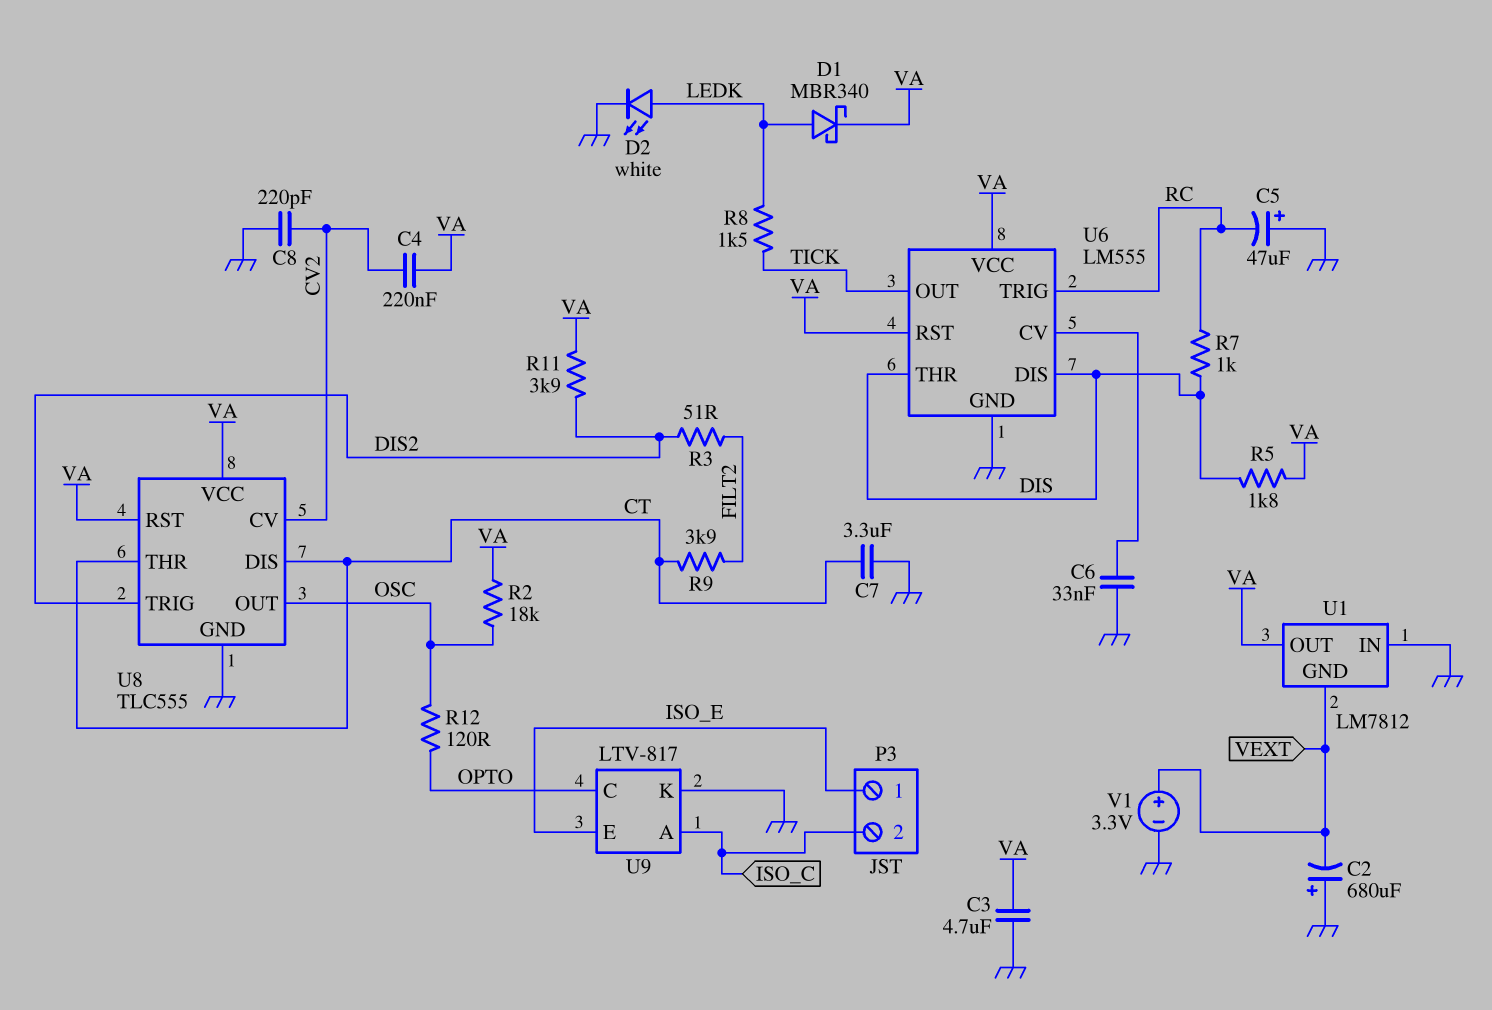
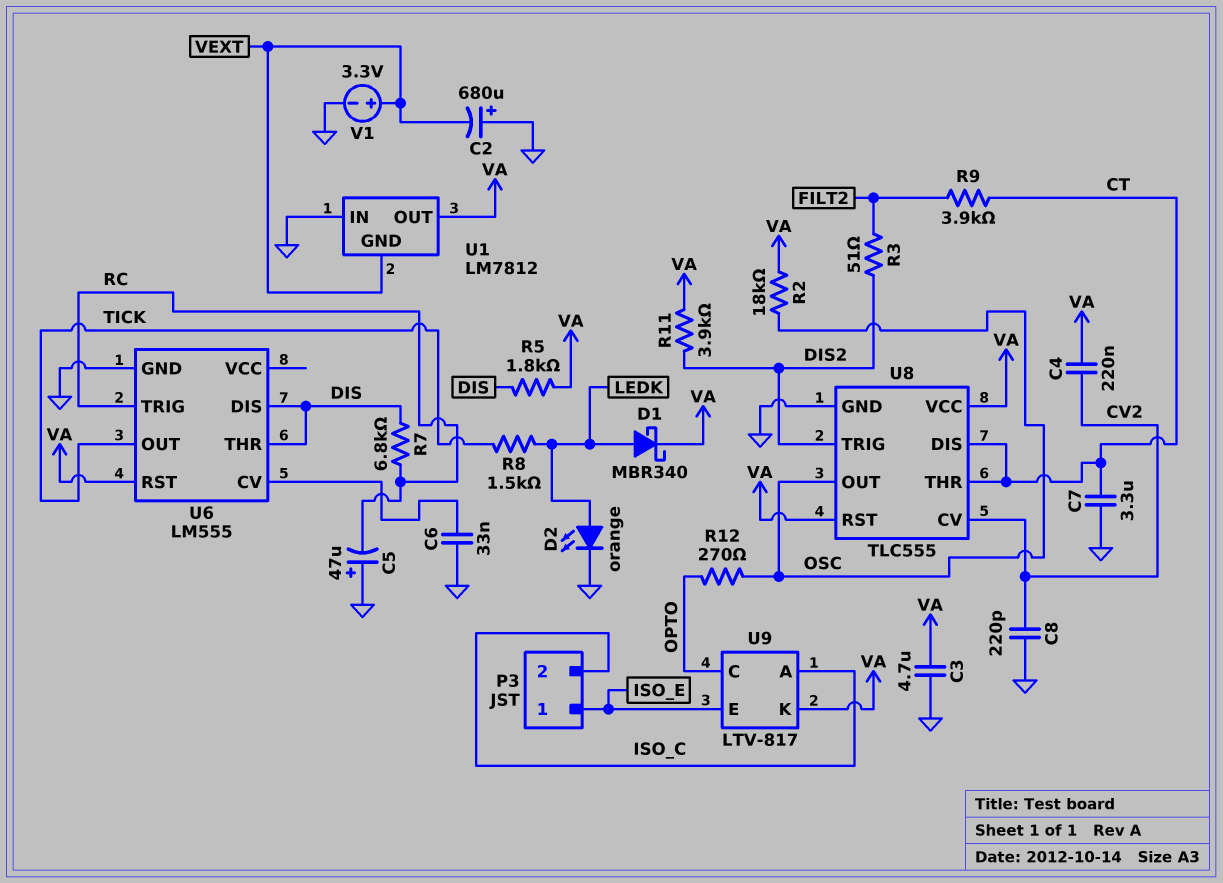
D2: LED white (A LEDK, K GND) -> LED orange (A LEDK, K GND)
R7: 1k (DIS, RC) -> 6.8k (DIS, RC)
R12: 120 (OPTO, OSC) -> 270 (OPTO, OSC)
U6 pin VCC: VA -> none
U9 pin K: GND -> VA

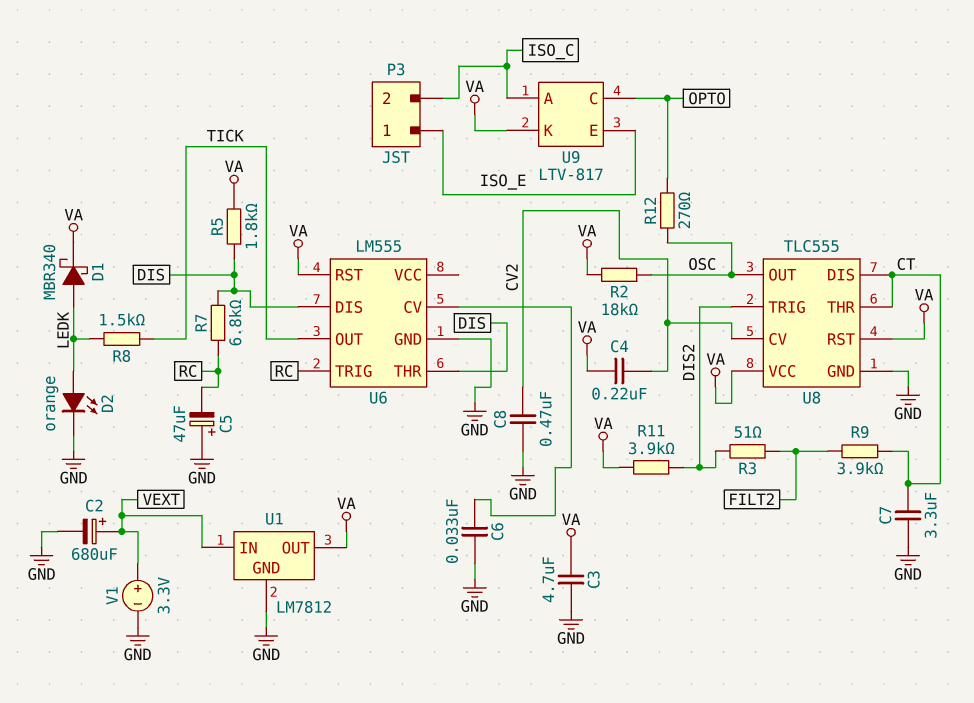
C2: 680uF (plus GND, minus VEXT) -> 680uF (plus VEXT, minus GND)
C8: 220pF (CV2, GND) -> 470nF (CV2, GND)
U1 pin GND: VEXT -> GND
U1 pin IN: GND -> VEXT

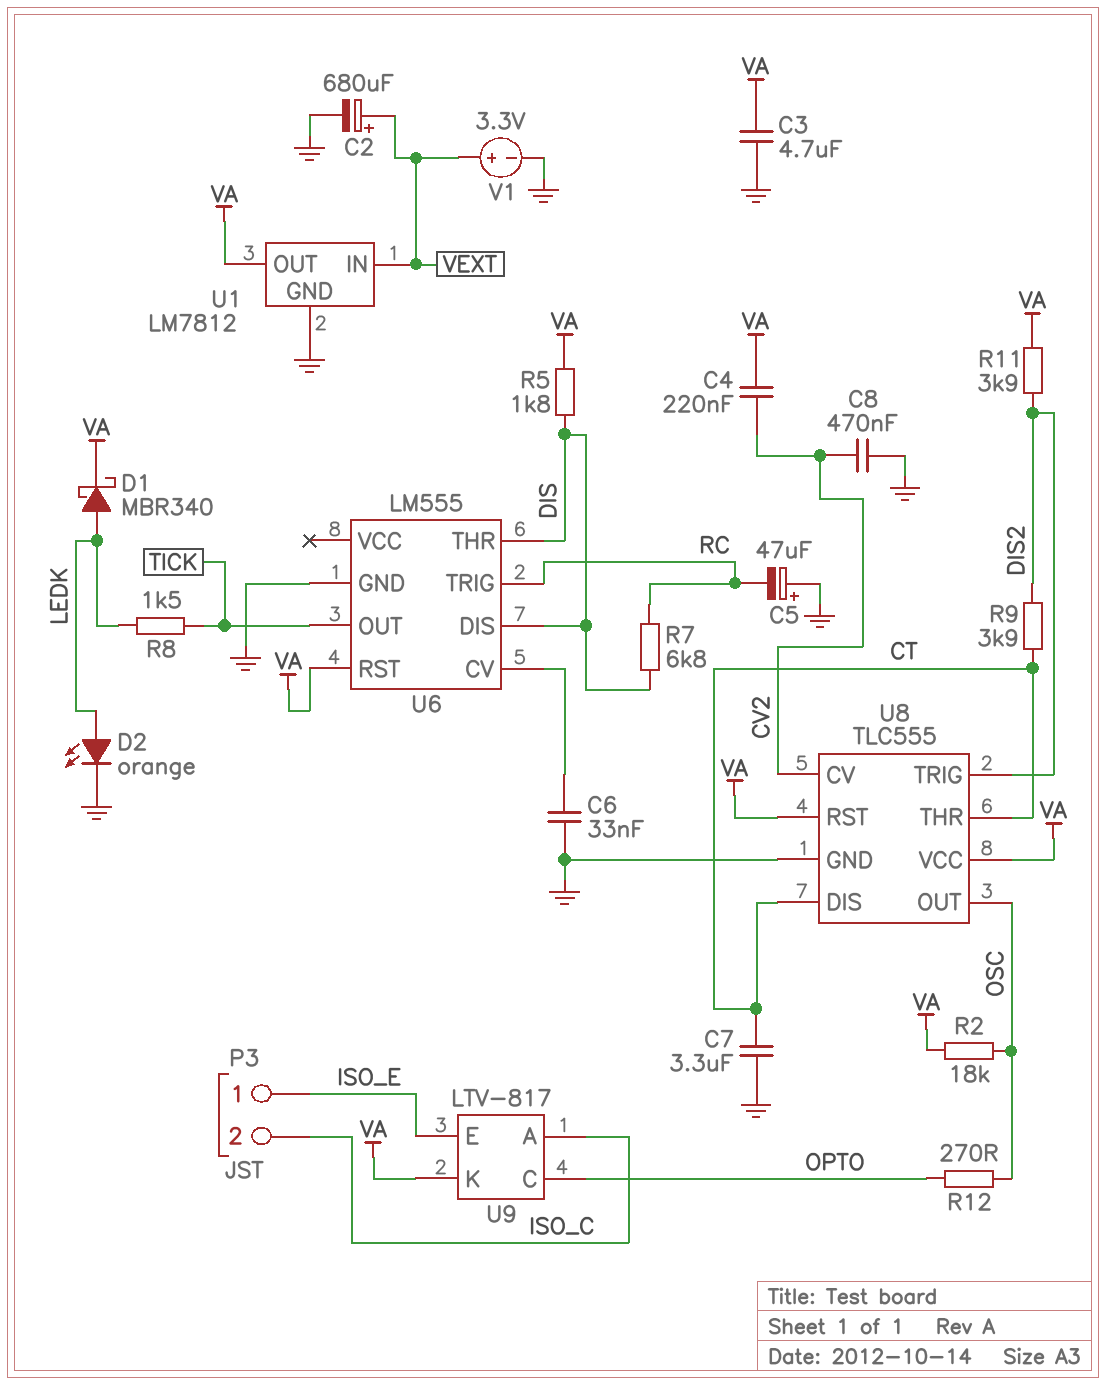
R3: 51 (DIS2, FILT2) -> none
R9: 3.9k (CT, FILT2) -> 3.9k (CT, DIS2)

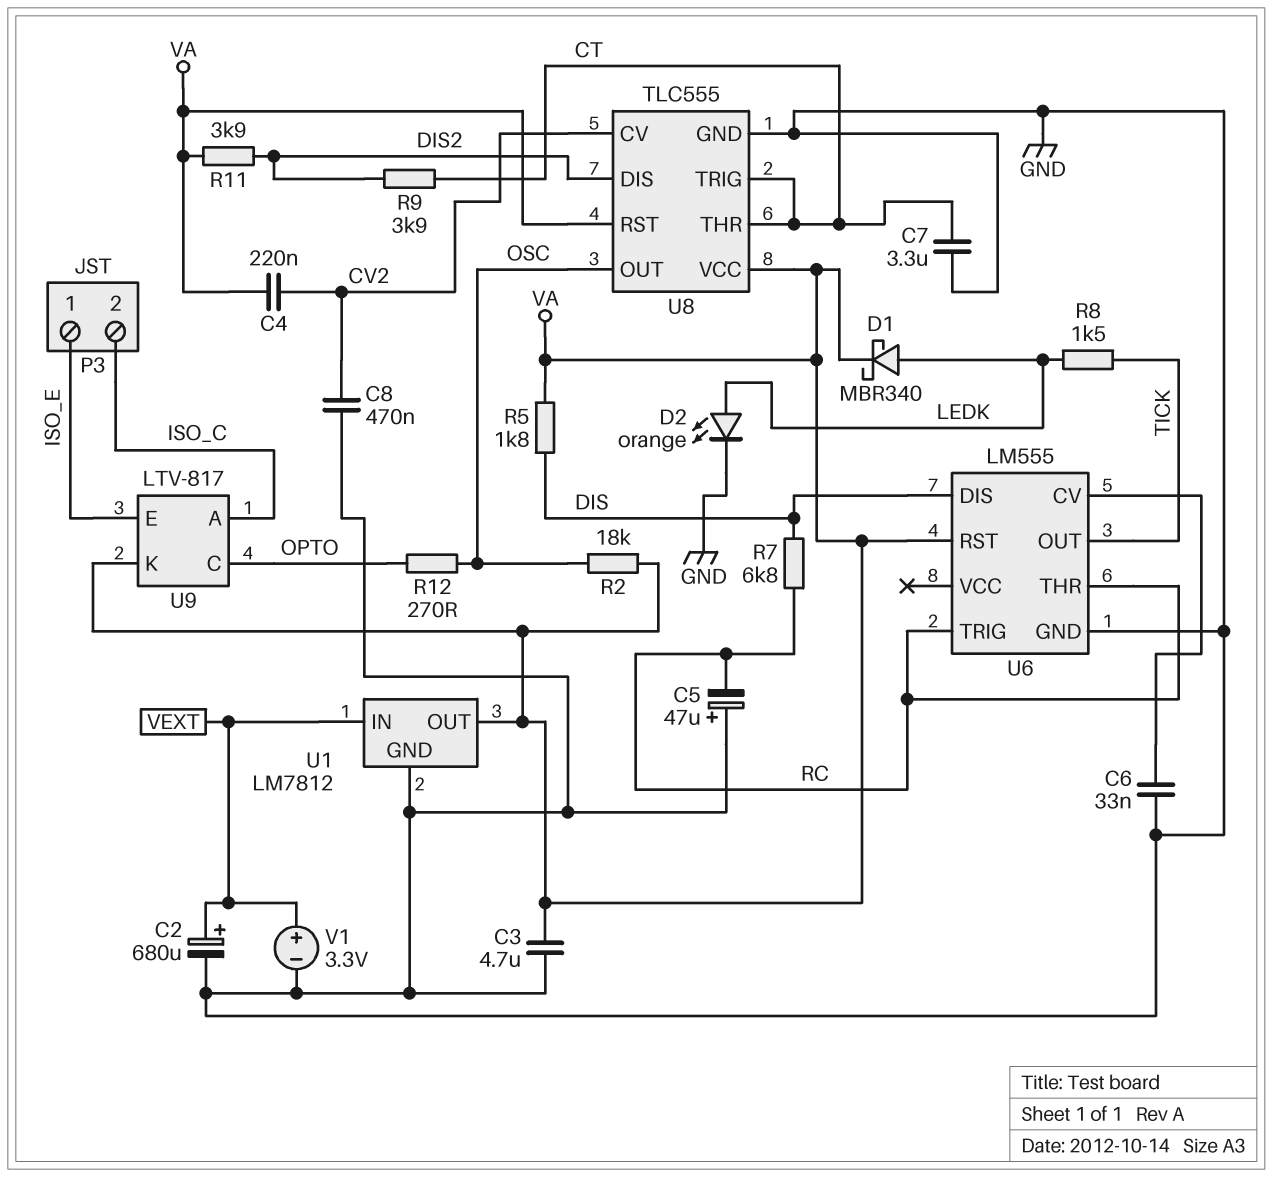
U6 pin THR: DIS -> RC
U8 pin DIS: CT -> DIS2
U8 pin TRIG: DIS2 -> CT

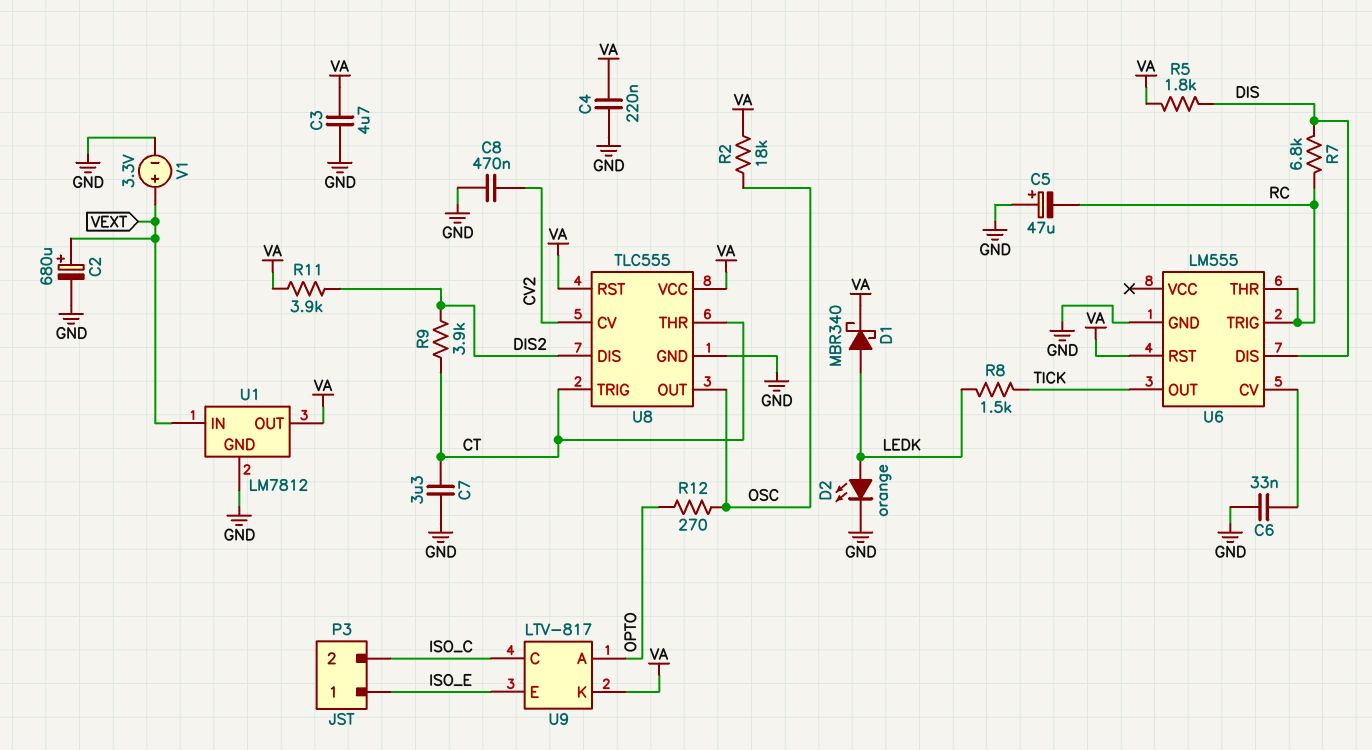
C4: 220nF (CV2, VA) -> 220nF (GND, VA)
U9 pin A: ISO_C -> OPTO
U9 pin C: OPTO -> ISO_C

